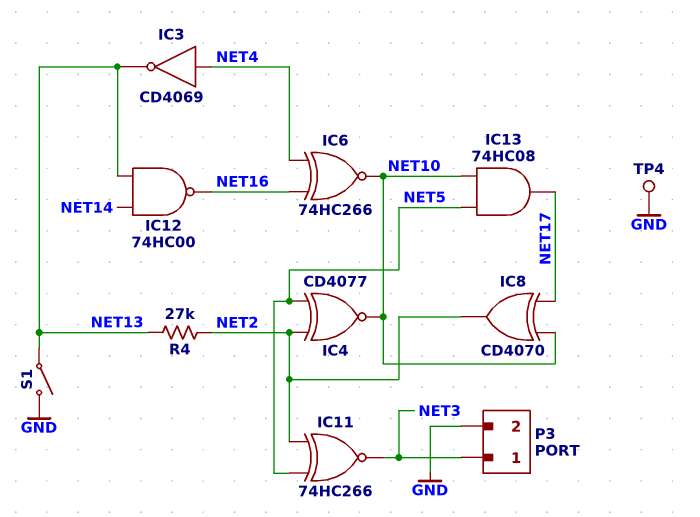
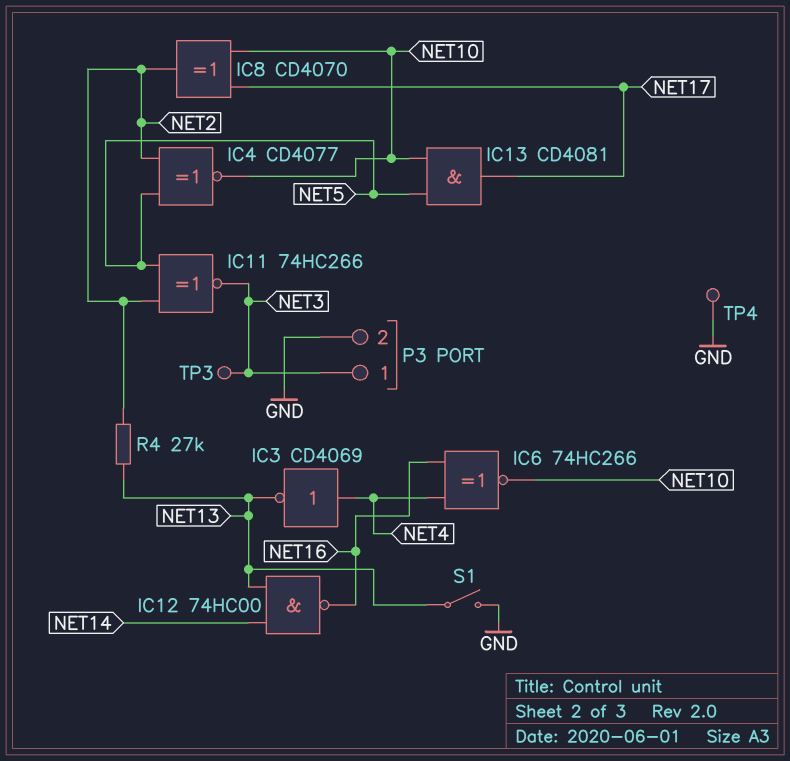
IC13: AND 74HC08 (in NET5, in NET10, out NET17) -> AND CD4081 (in NET5, in NET10, out NET17)
TP3: none -> test point (NET3)

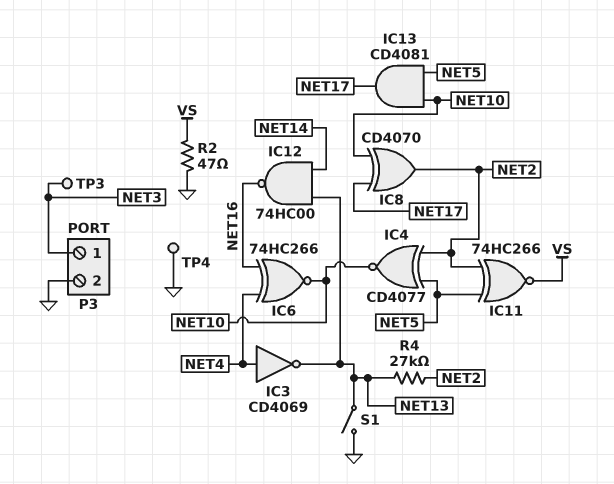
IC11: XNOR 74HC266 (in NET2, in NET5, out NET3) -> XNOR 74HC266 (in NET2, in NET5, out VS)
R2: none -> 47 (GND, VS)

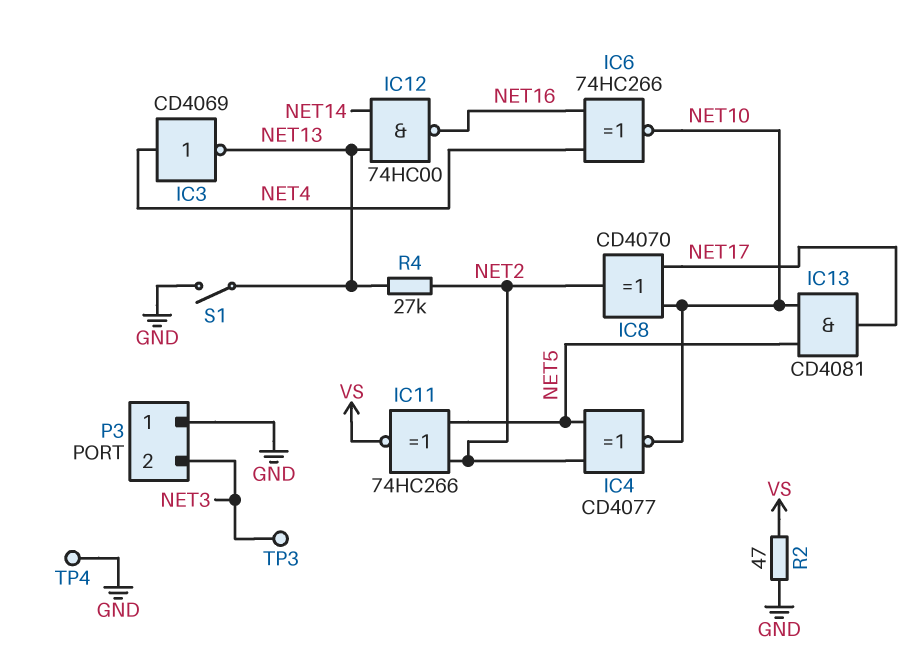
P3 pin 1: NET3 -> GND
P3 pin 2: GND -> NET3

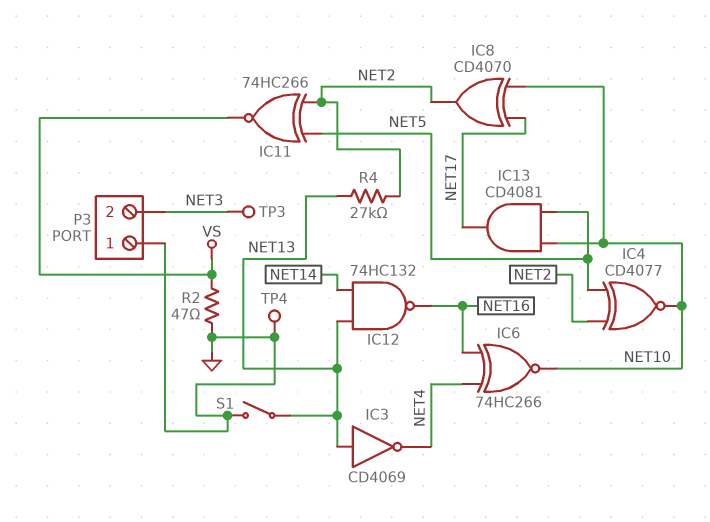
IC3: NOT CD4069 (in NET4, out NET13) -> NOT CD4069 (in NET13, out NET4)
IC12: NAND 74HC00 (in NET13, in NET14, out NET16) -> NAND 74HC132 (in NET13, in NET14, out NET16)

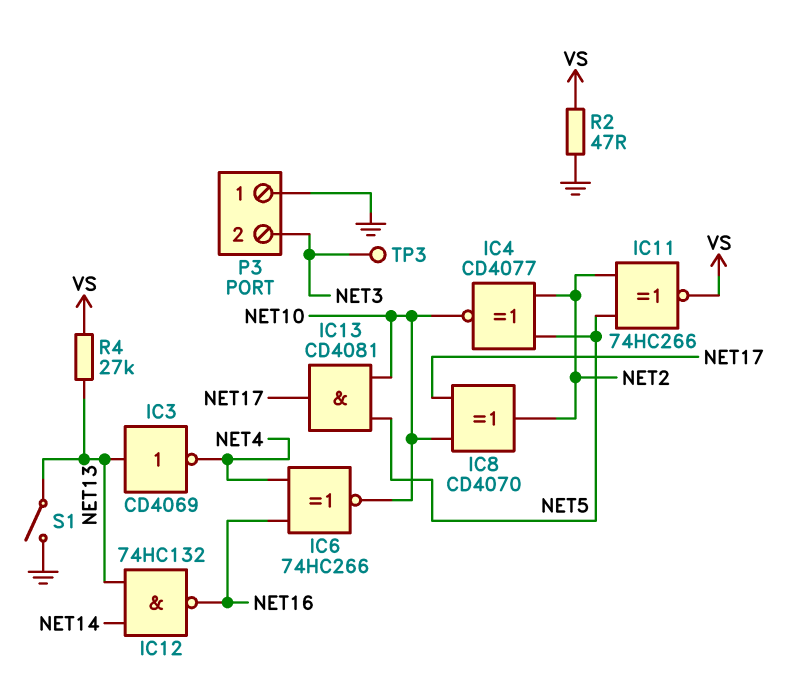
R4: 27k (NET2, NET13) -> 27k (NET13, VS)
TP4: test point (GND) -> none

